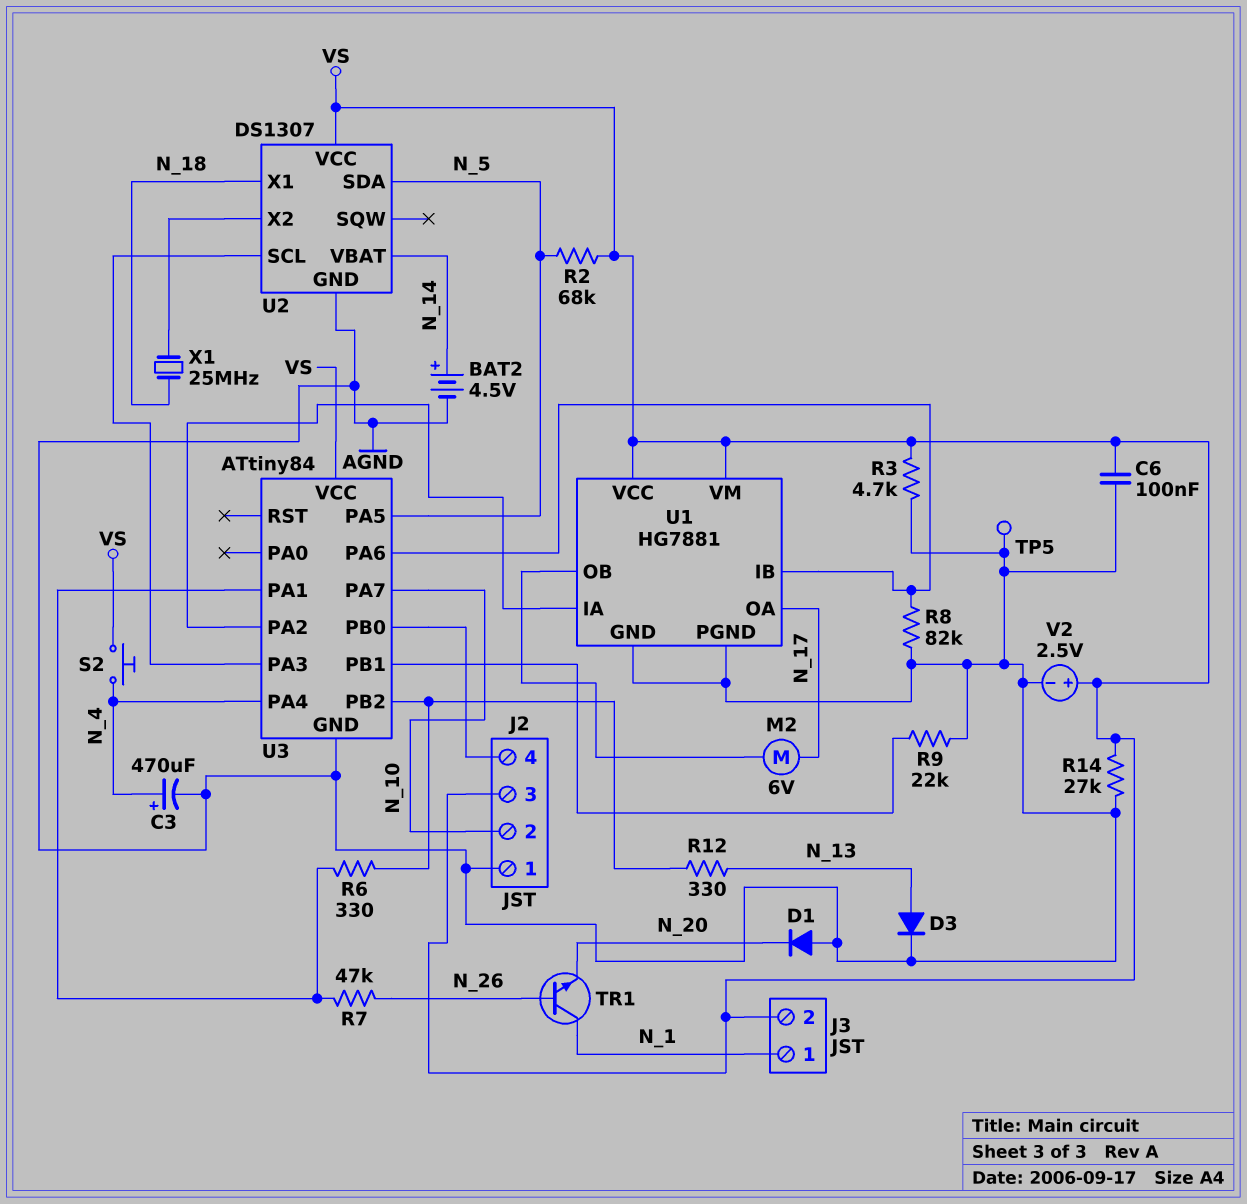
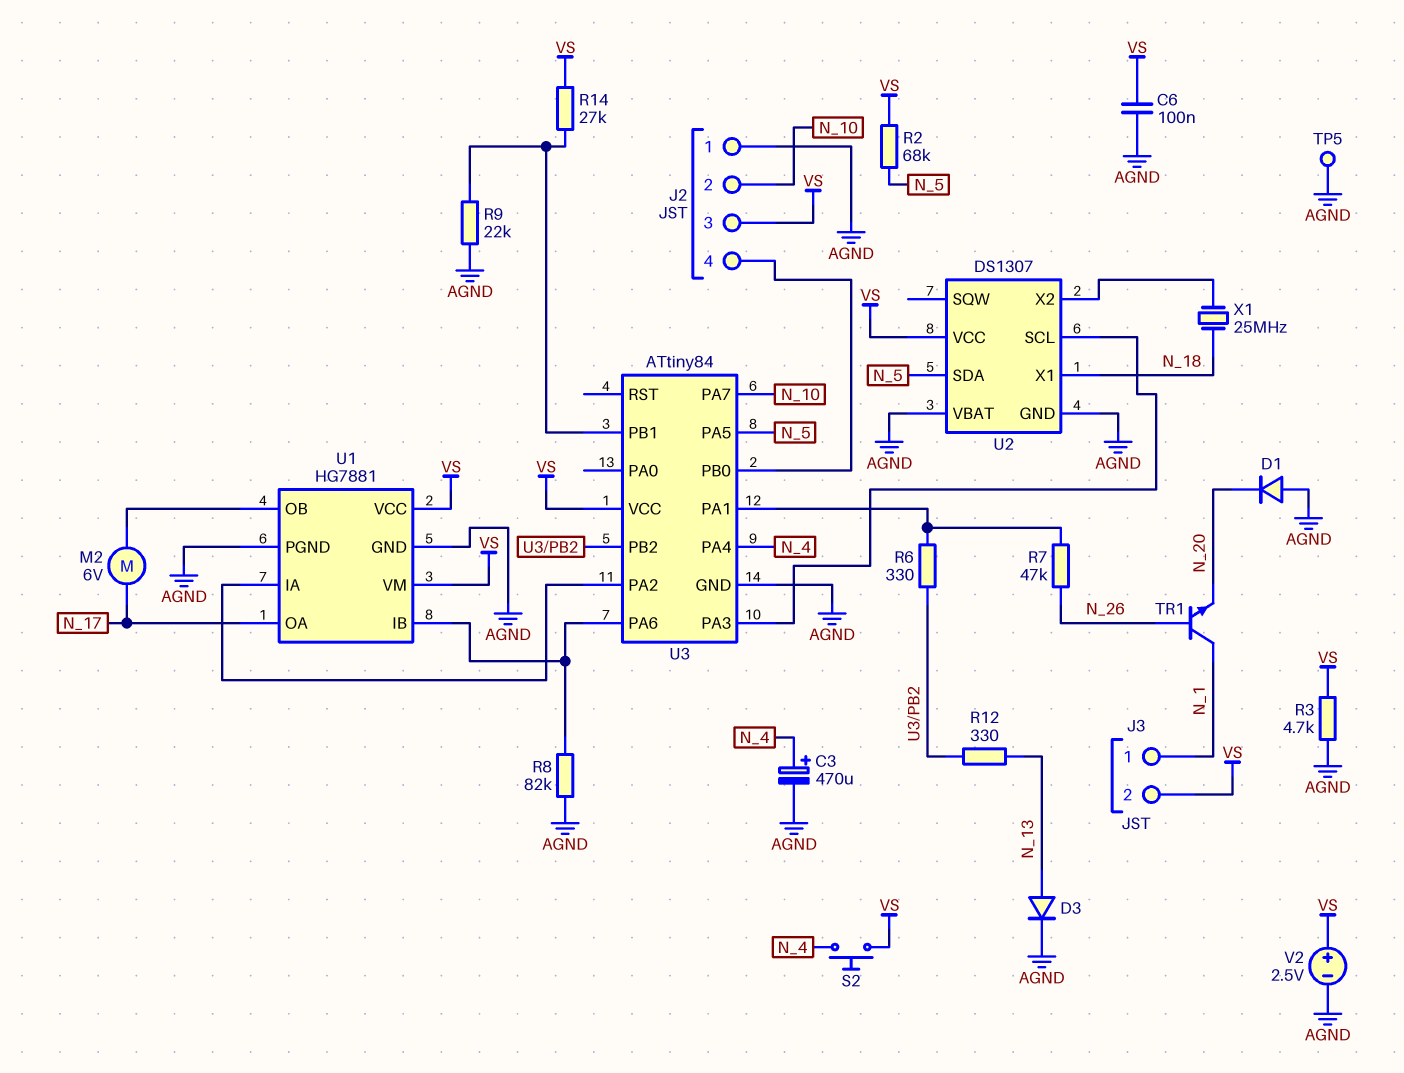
BAT2: 4.5V (plus N_14, minus AGND) -> none
R14: 27k (AGND, VS) -> 27k (U3/PB1, VS)
U2 pin VBAT: N_14 -> AGND

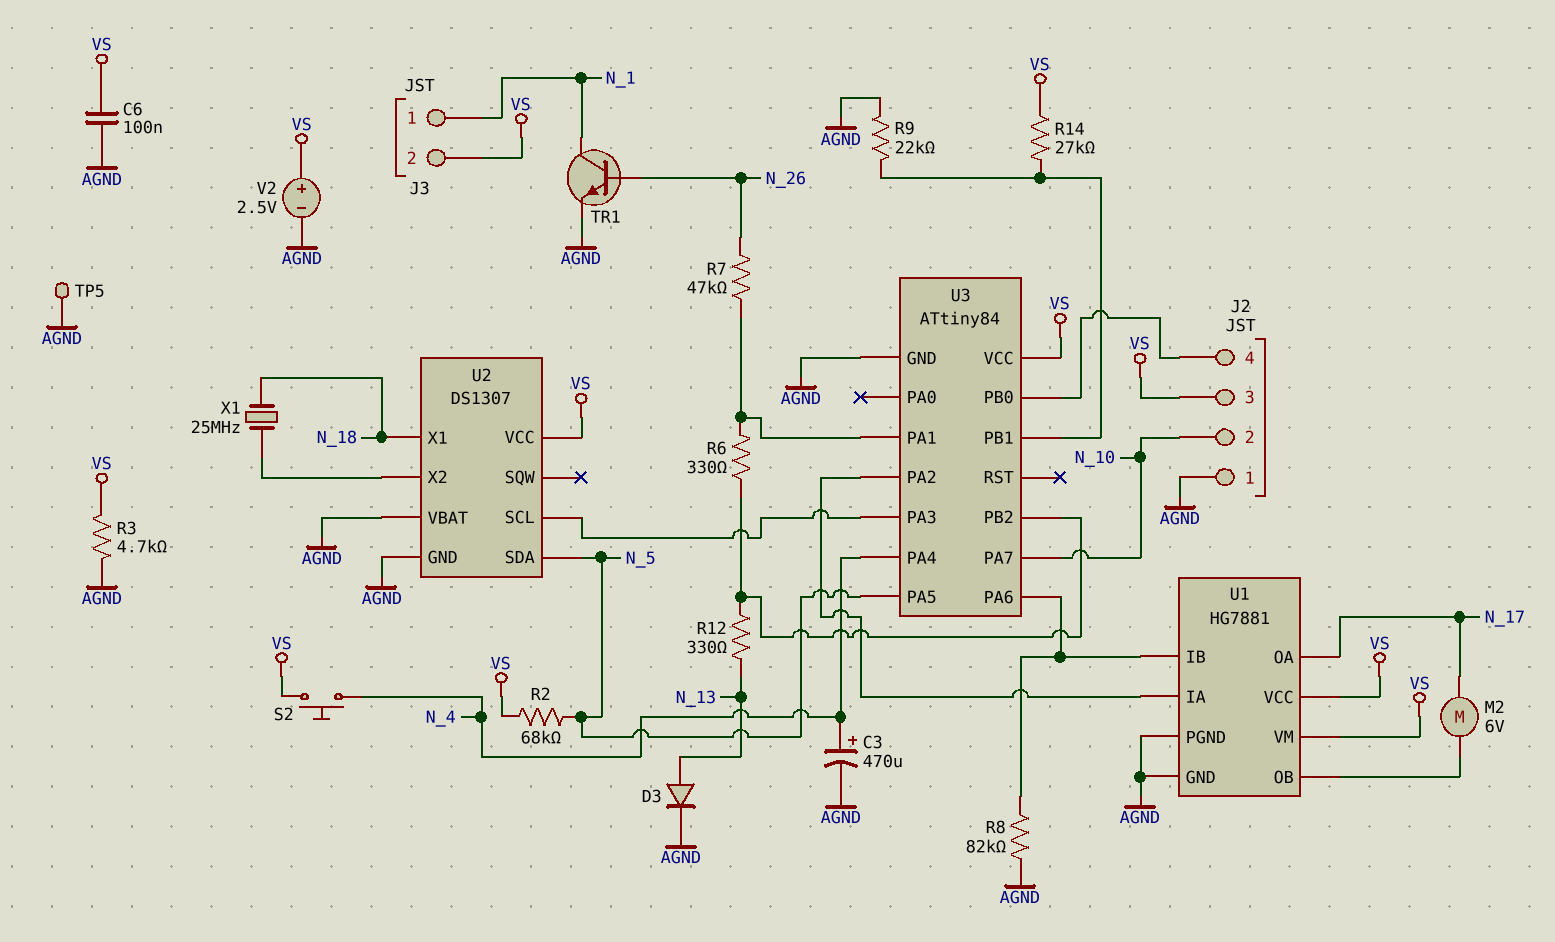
D1: diode (A AGND, K N_20) -> none
TR1: NPN (B N_26, C N_1, E N_20) -> NPN (B N_26, C N_1, E AGND)

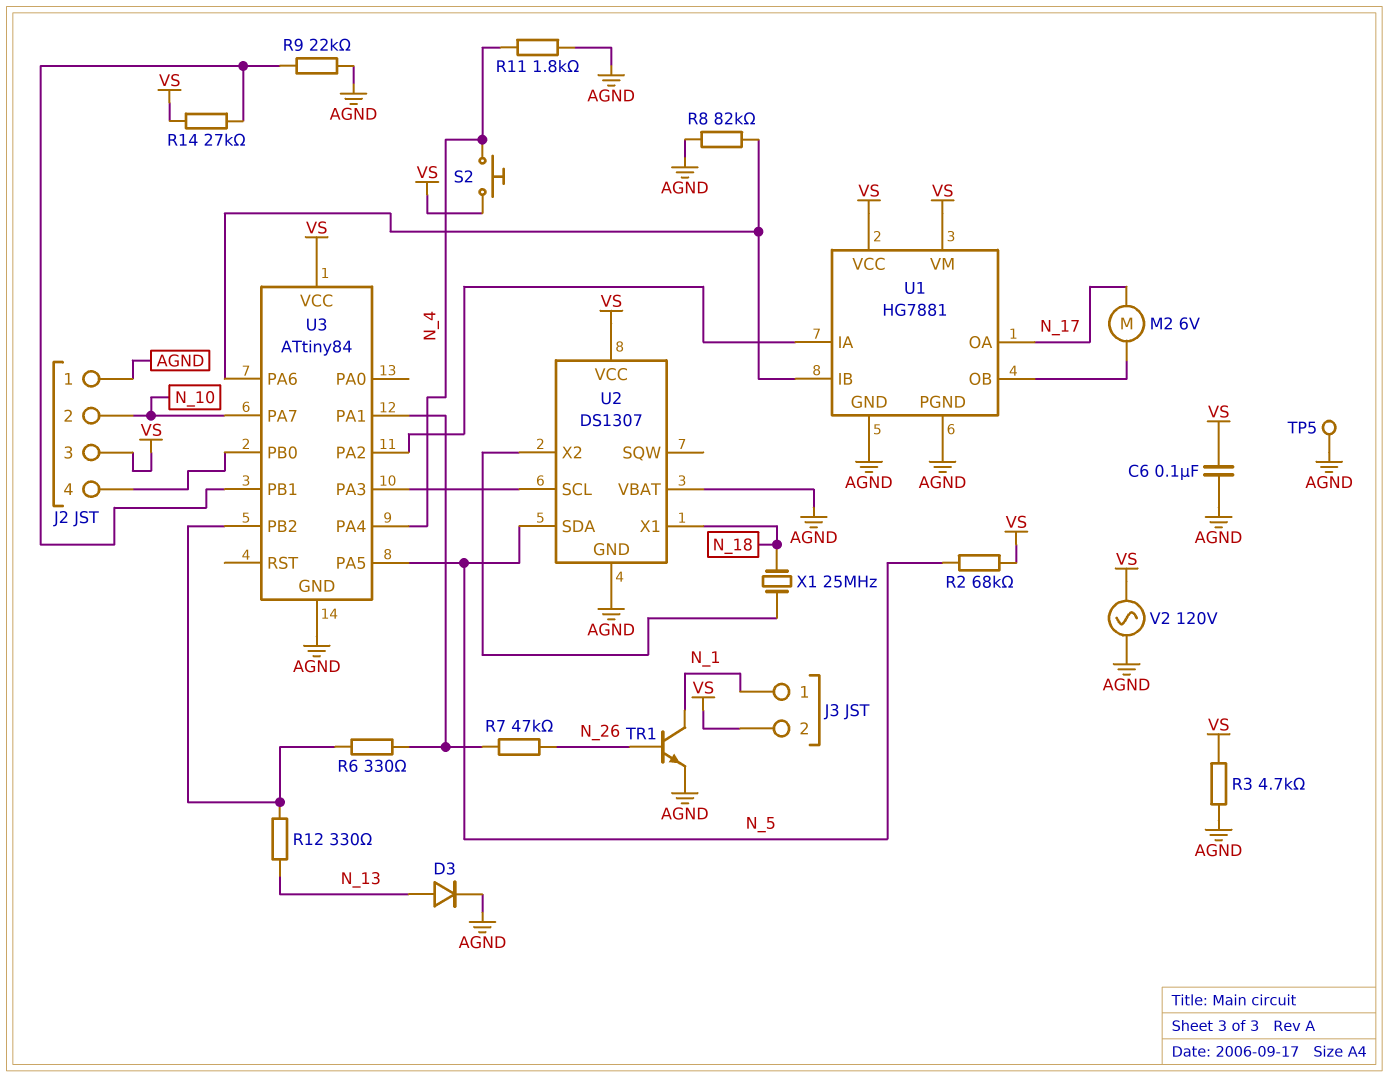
C3: 470uF (plus N_4, minus AGND) -> none
R11: none -> 1.8k (AGND, N_4)
V2: 2.5V (plus VS, minus AGND) -> AC 120V (AGND, VS)

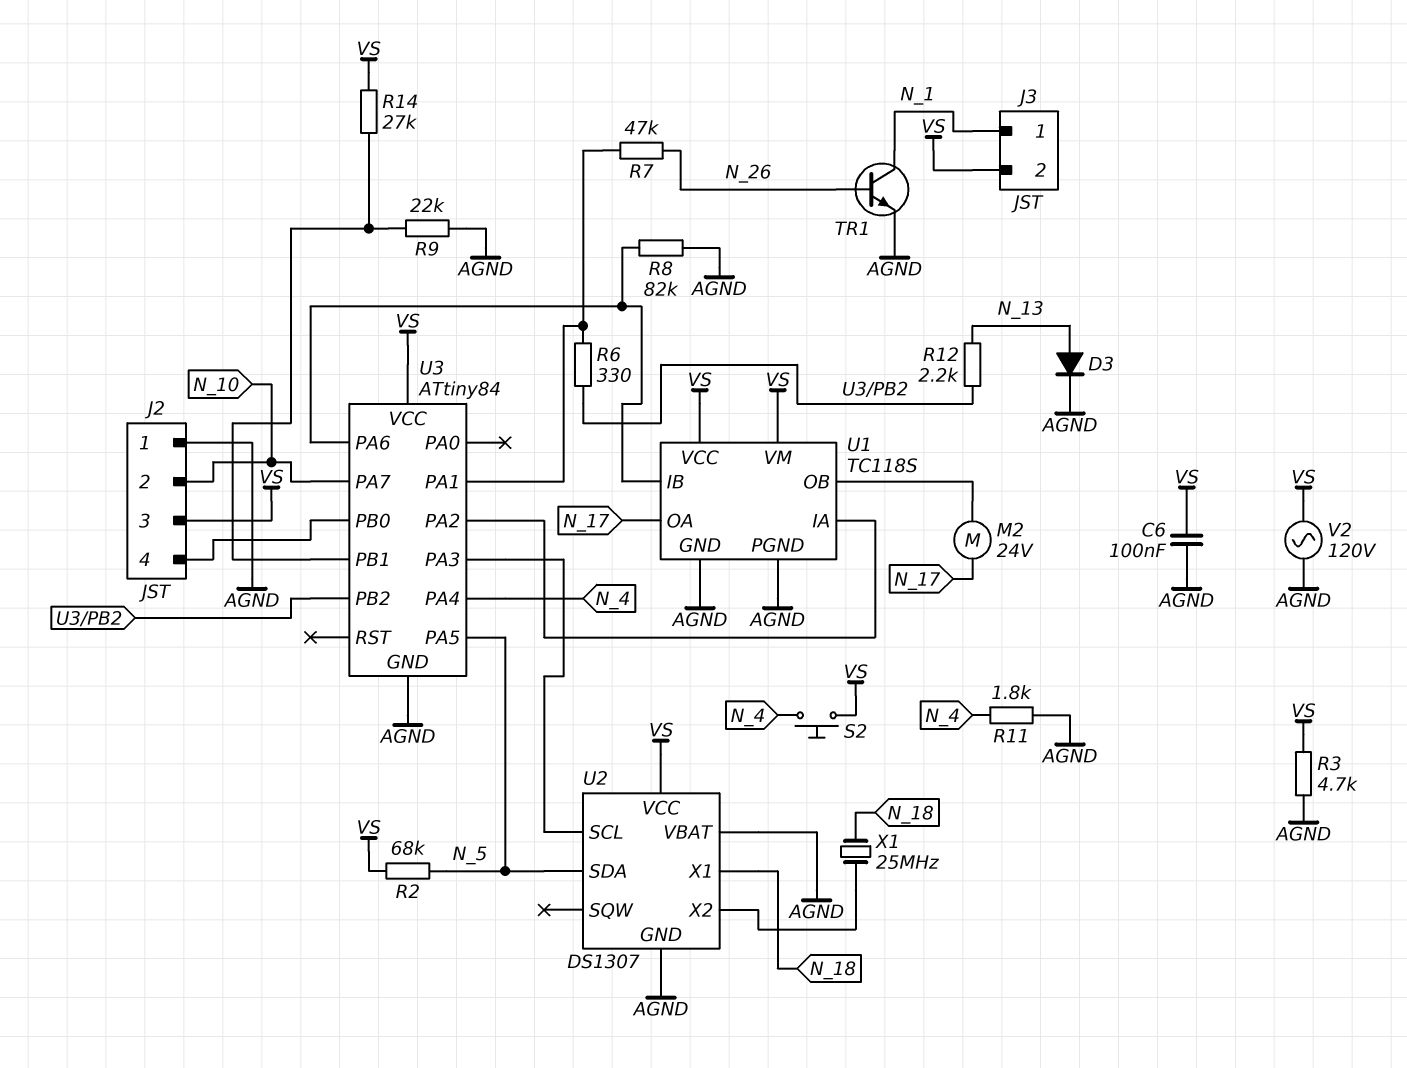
M2: motor 6V (N_17, U1/OB) -> motor 24V (N_17, U1/OB)
R12: 330 (N_13, U3/PB2) -> 2.2k (N_13, U3/PB2)
TP5: test point (AGND) -> none
U1: HG7881 -> TC118S

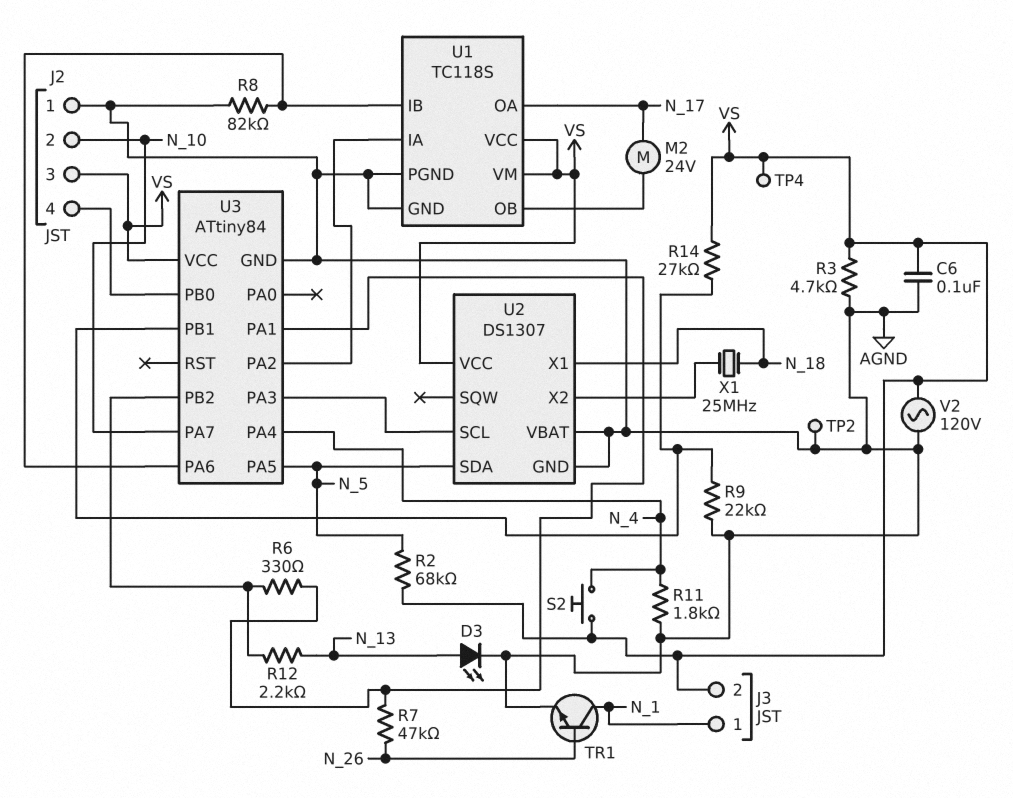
D3: diode (A N_13, K AGND) -> LED (A N_13, K AGND)
TP2: none -> test point (AGND)
TP4: none -> test point (VS)

